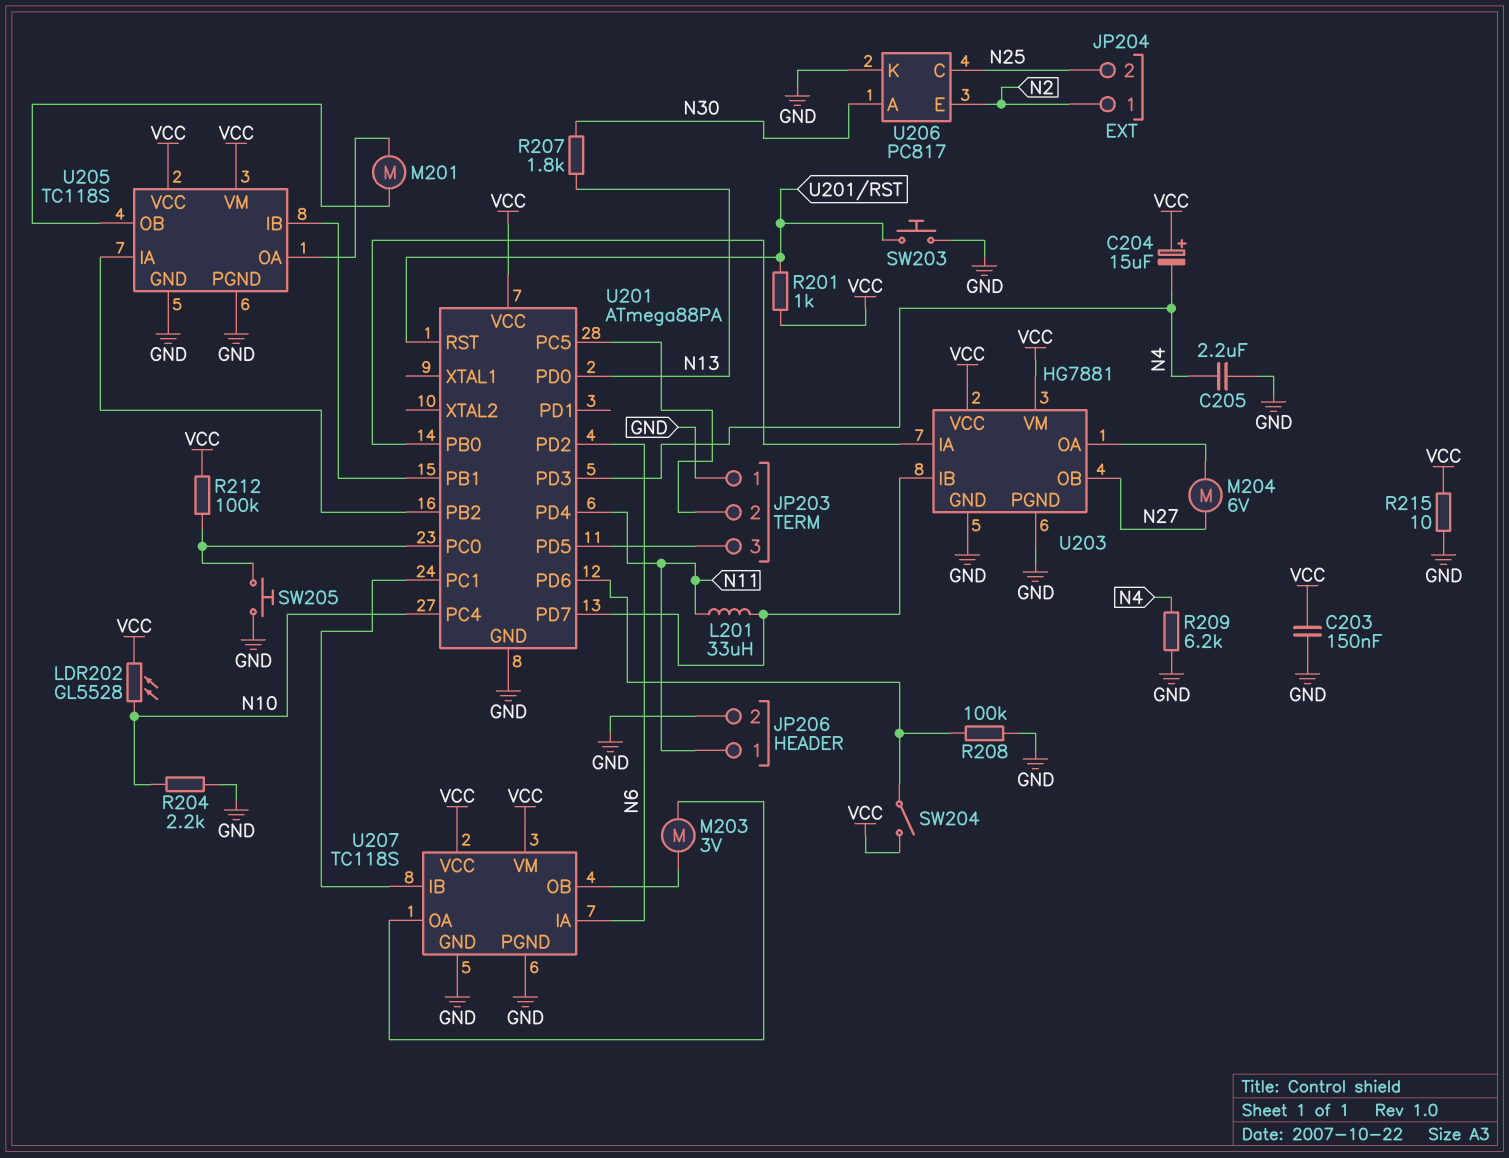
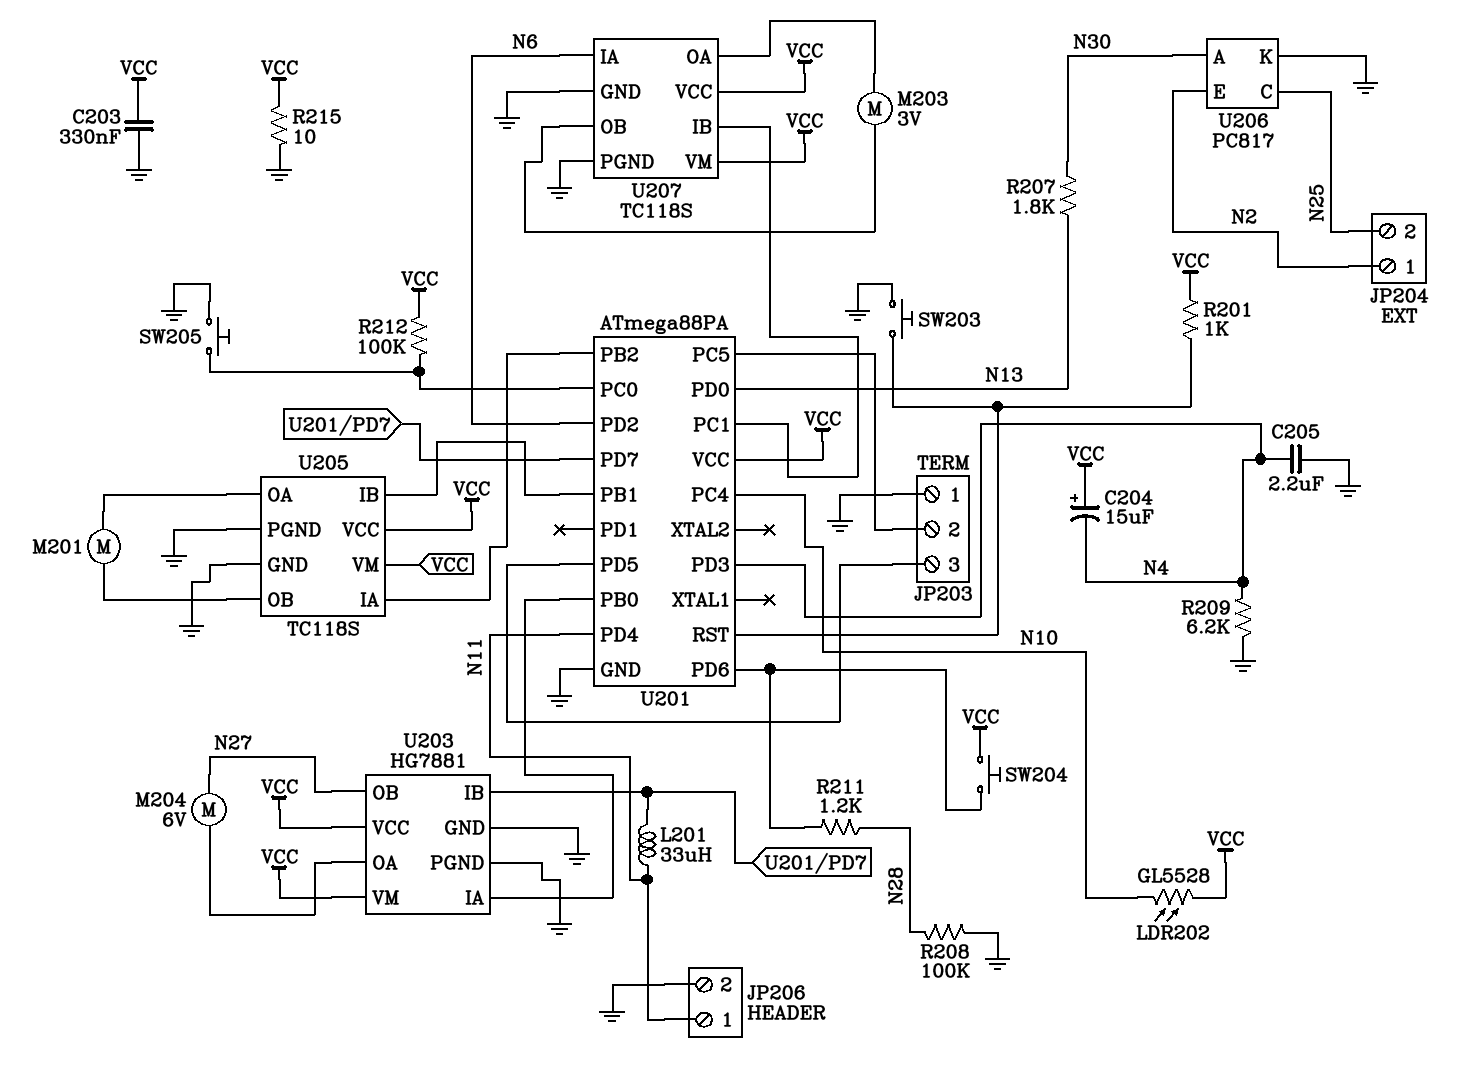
C203: 150nF (GND, VCC) -> 330nF (GND, VCC)
R204: 2.2k (GND, N10) -> none
R208: 100k (GND, U201/PD6) -> 100k (GND, N28)
R211: none -> 1.2k (N28, U201/PD6)
SW204: switch (U201/PD6, VCC) -> button (U201/PD6, VCC)

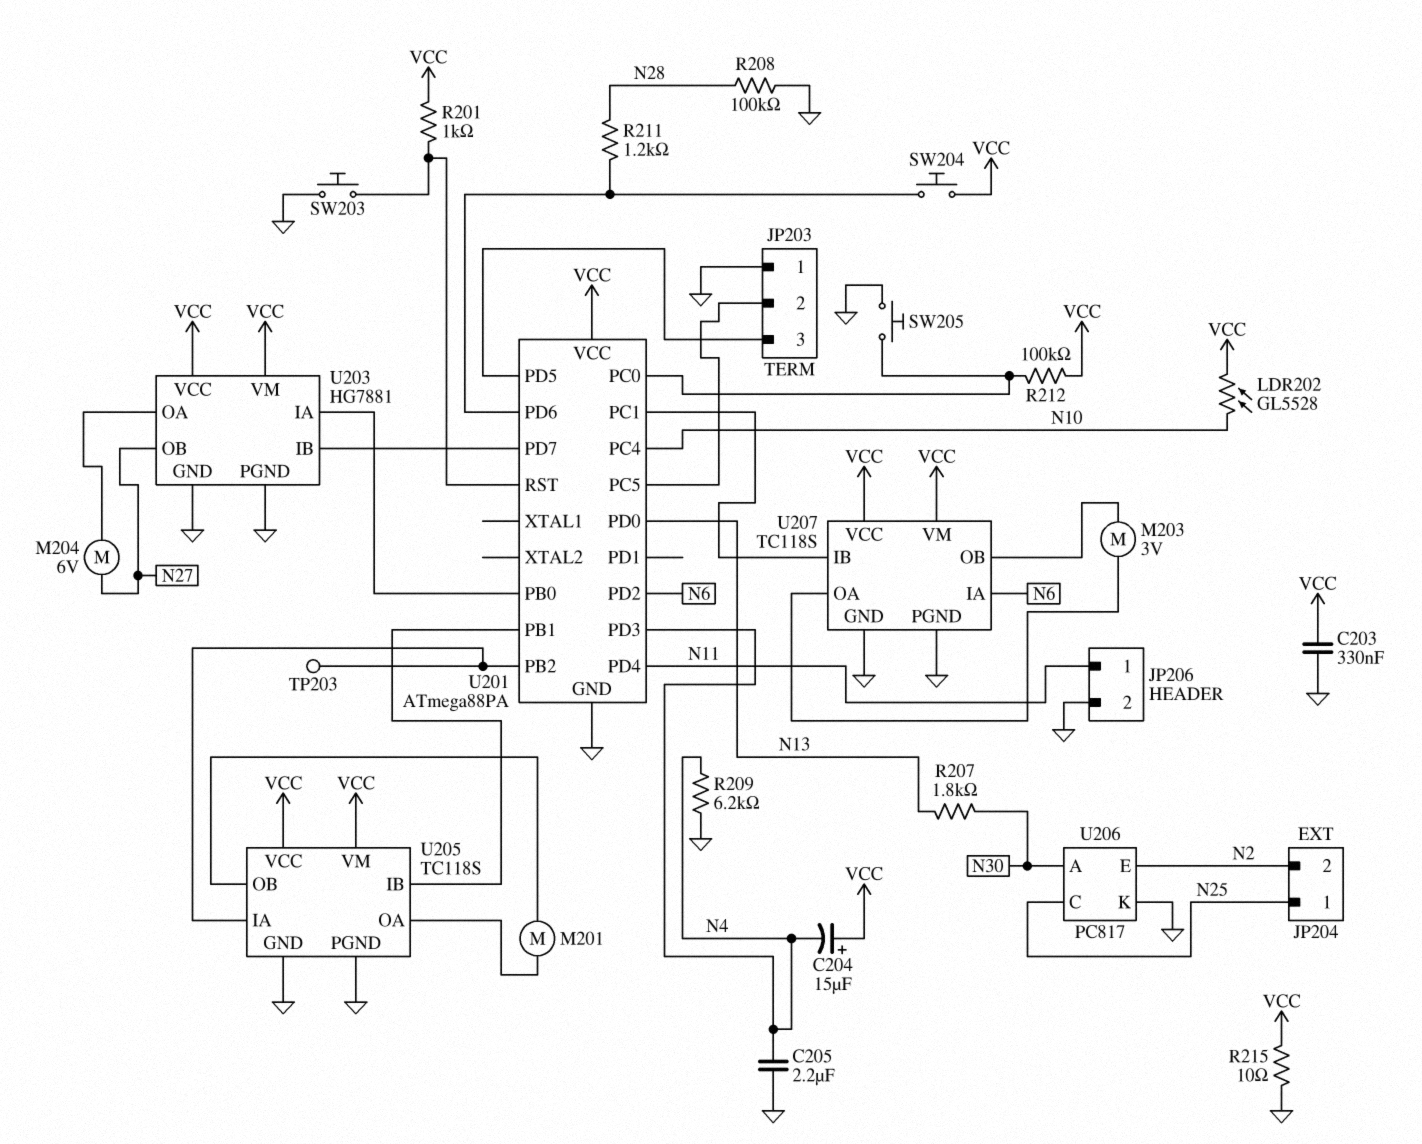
JP204 pin 1: N2 -> N25
JP204 pin 2: N25 -> N2
L201: 33uH (N11, U201/PD7) -> none
TP203: none -> test point (U201/PB2)

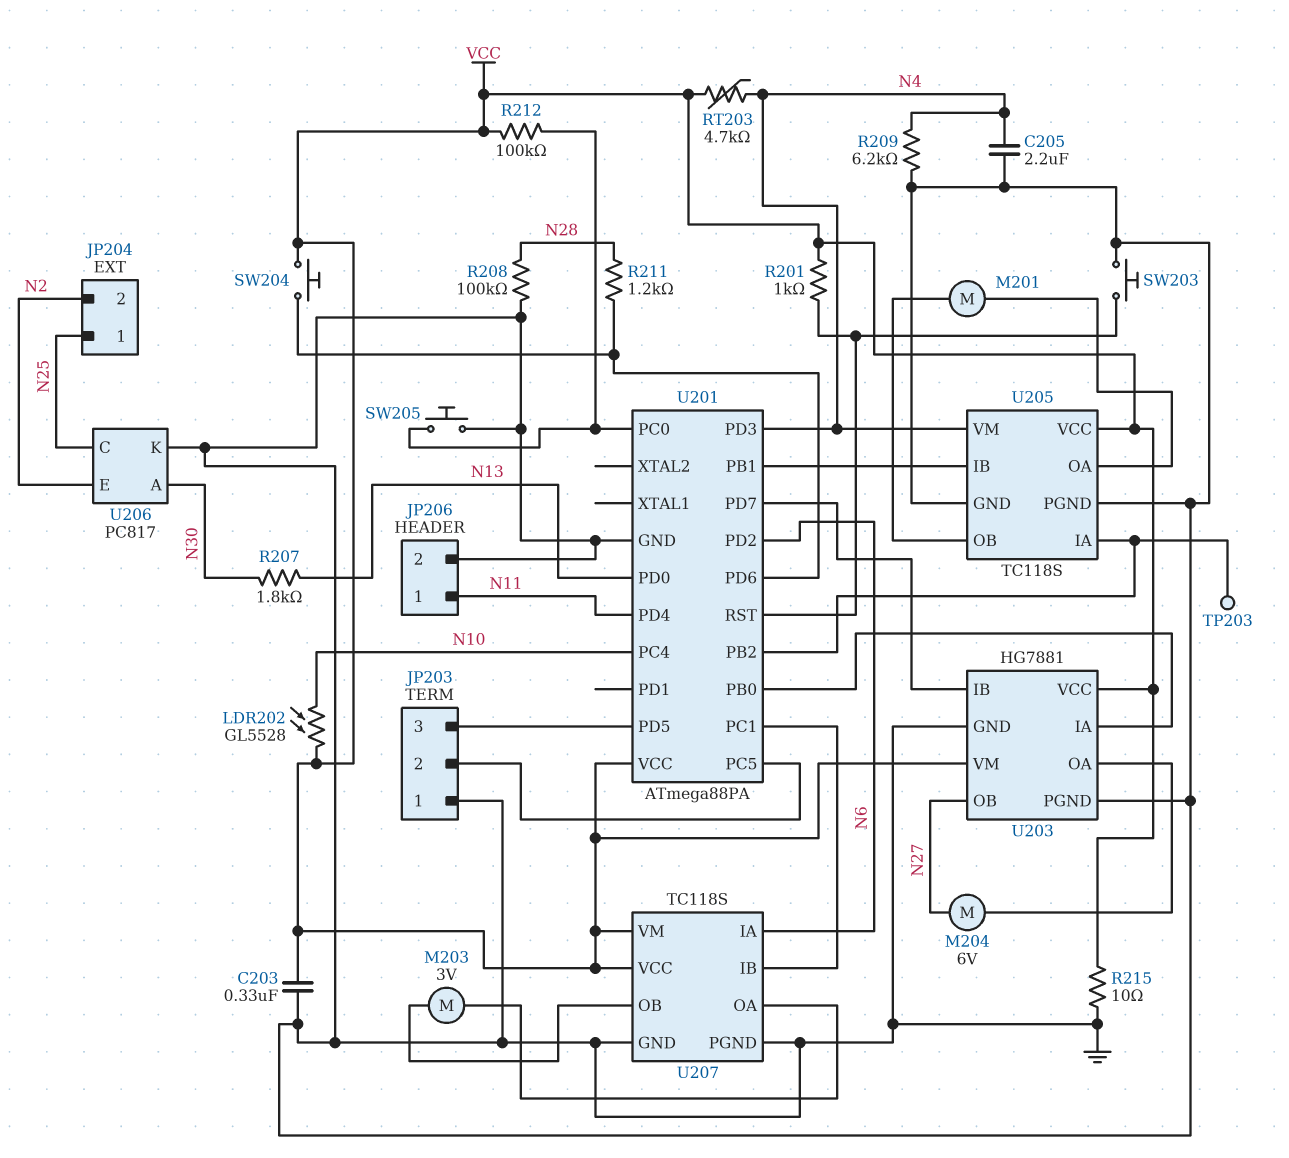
C204: 15uF (plus VCC, minus N4) -> none
RT203: none -> 4.7k (N4, VCC)
U205 pin VM: VCC -> N4

